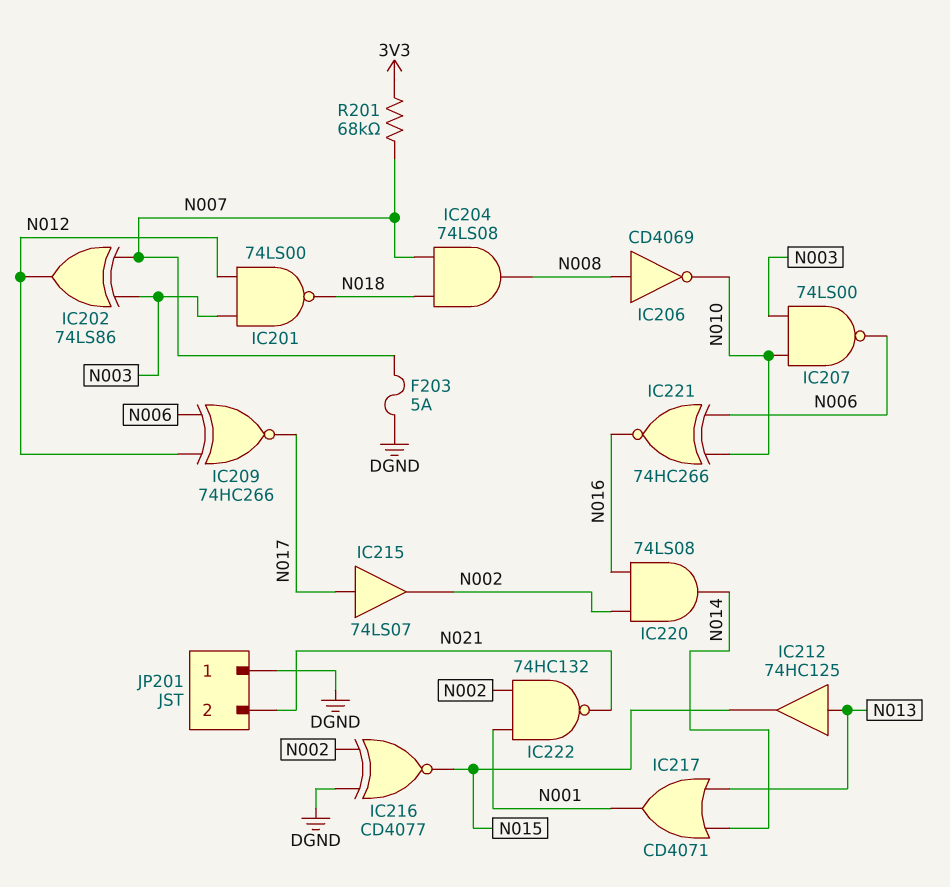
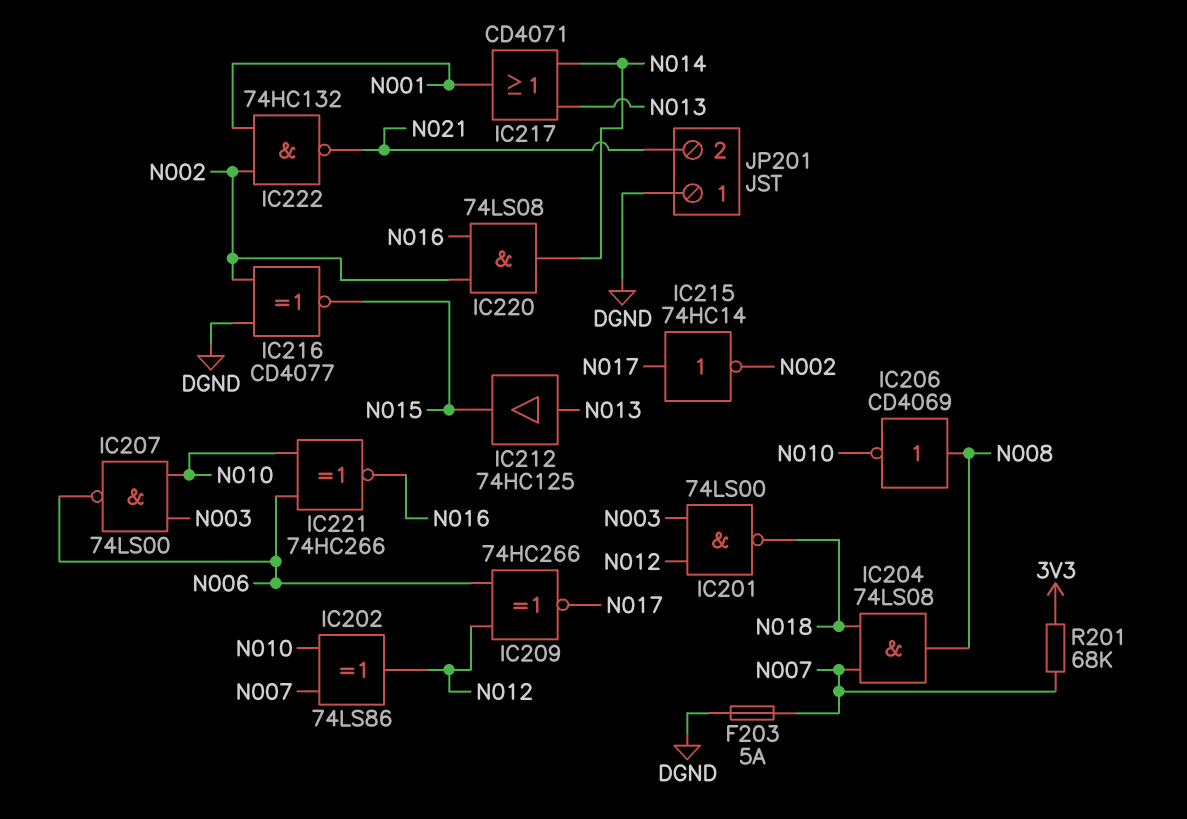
IC202: XOR 74LS86 (in N003, in N007, out N012) -> XOR 74LS86 (in N007, in N010, out N012)
IC215: buffer 74LS07 (in N017, out N002) -> NOT 74HC14 (in N017, out N002)

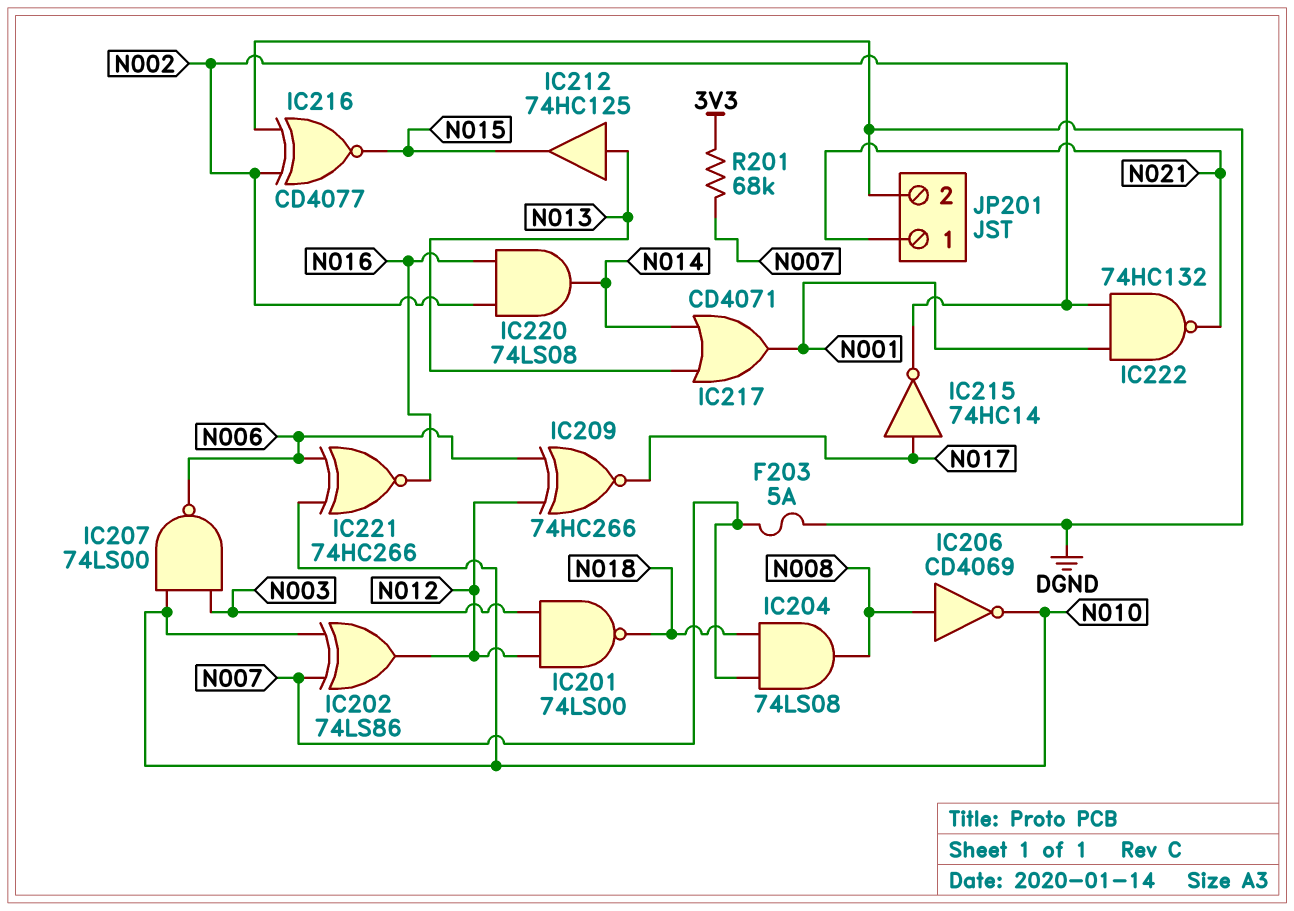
JP201 pin 1: DGND -> N021
JP201 pin 2: N021 -> DGND

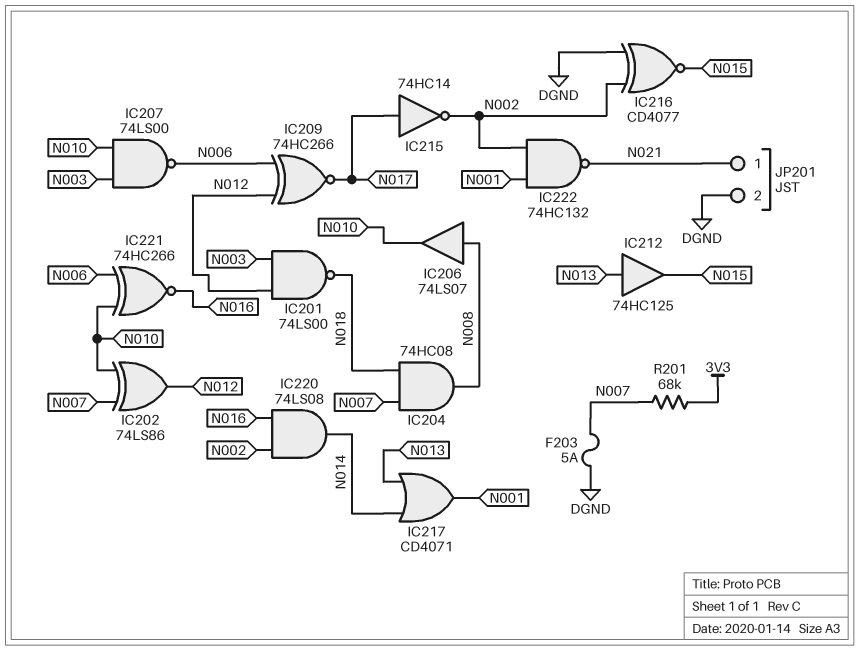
IC204: AND 74LS08 (in N007, in N018, out N008) -> AND 74HC08 (in N007, in N018, out N008)
IC206: NOT CD4069 (in N008, out N010) -> buffer 74LS07 (in N008, out N010)

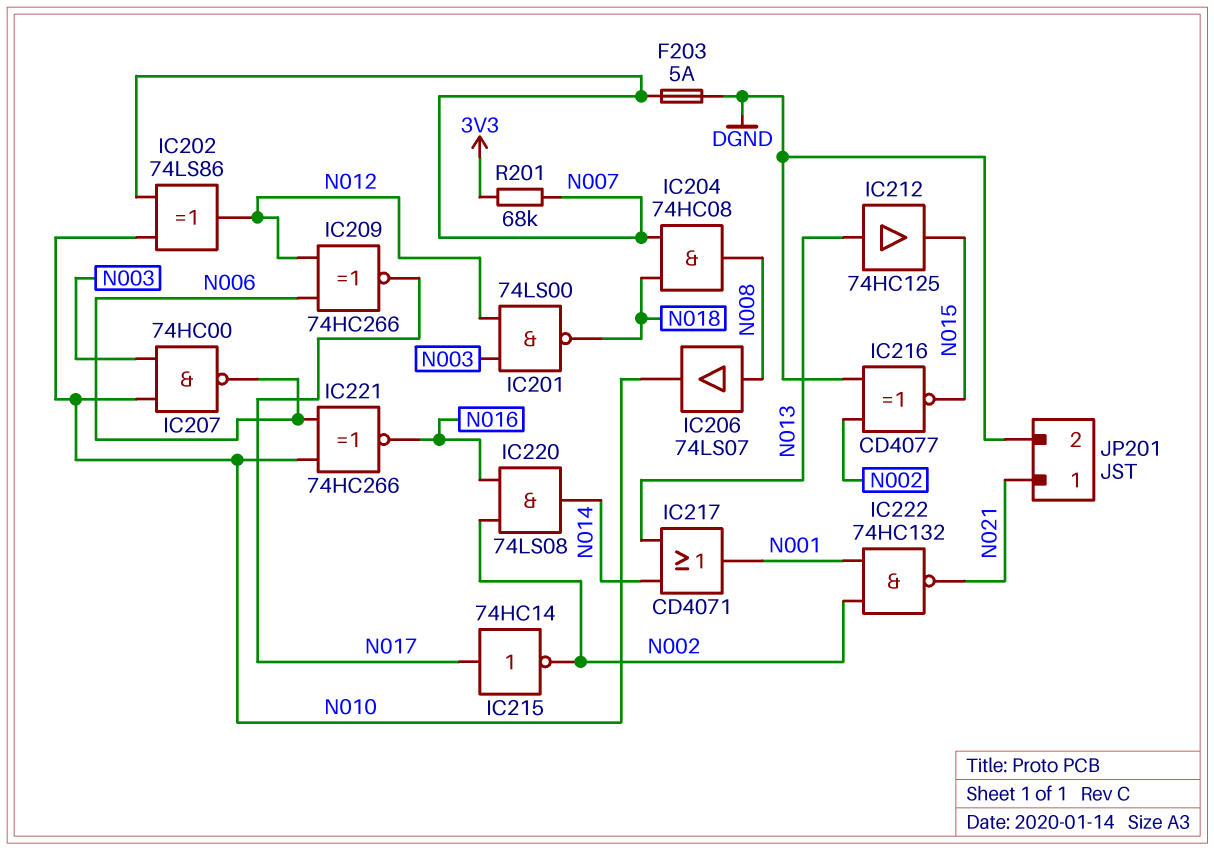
IC207: NAND 74LS00 (in N003, in N010, out N006) -> NAND 74HC00 (in N003, in N010, out N006)

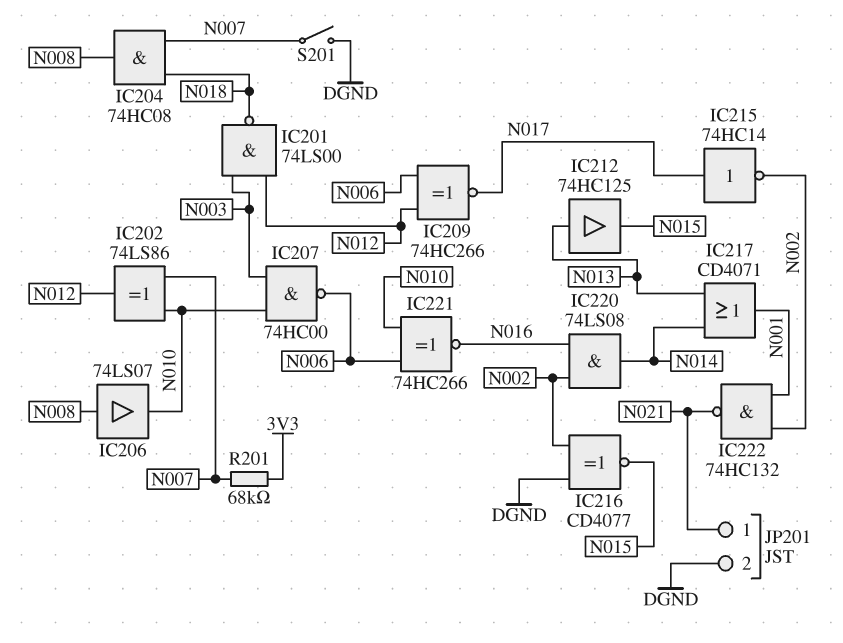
F203: 5A (DGND, N007) -> none
S201: none -> switch (DGND, N007)

